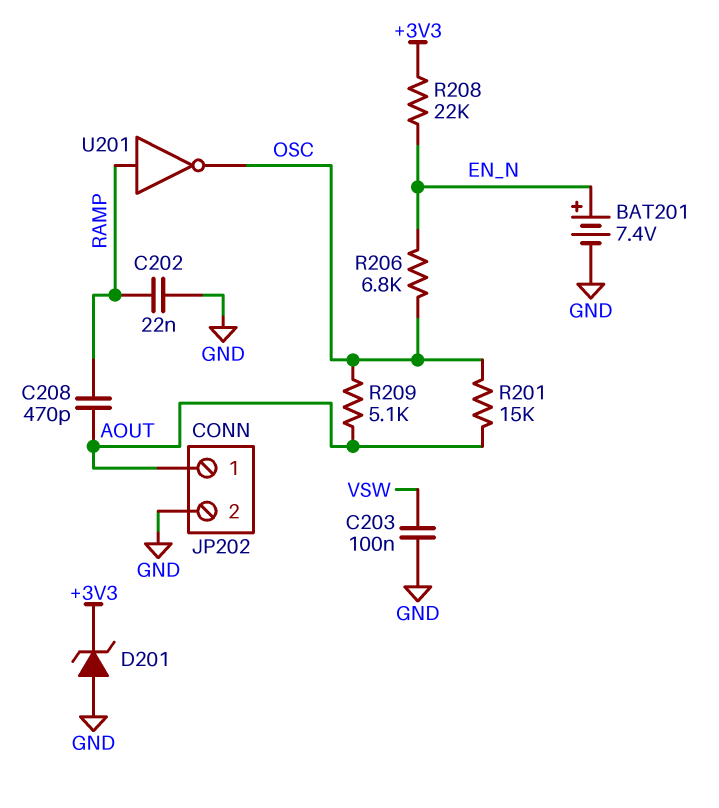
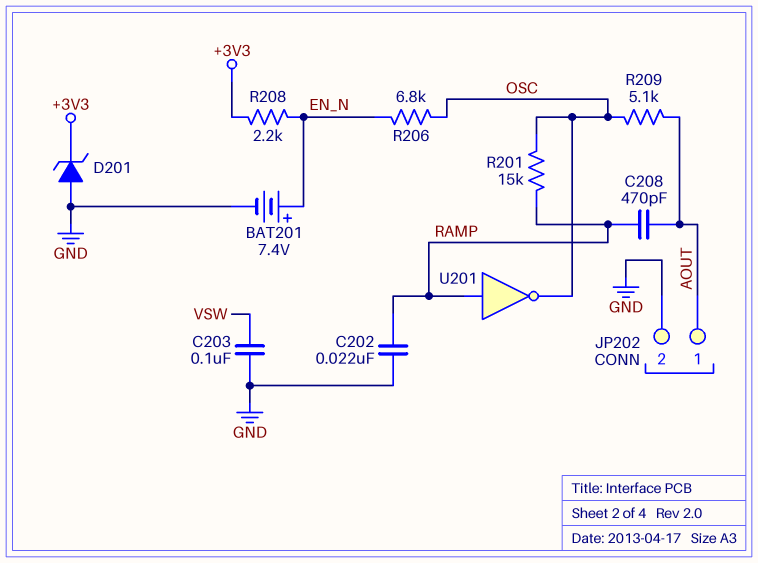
R201: 15k (AOUT, OSC) -> 15k (OSC, RAMP)
R208: 22k (+3V3, EN_N) -> 2.2k (+3V3, EN_N)

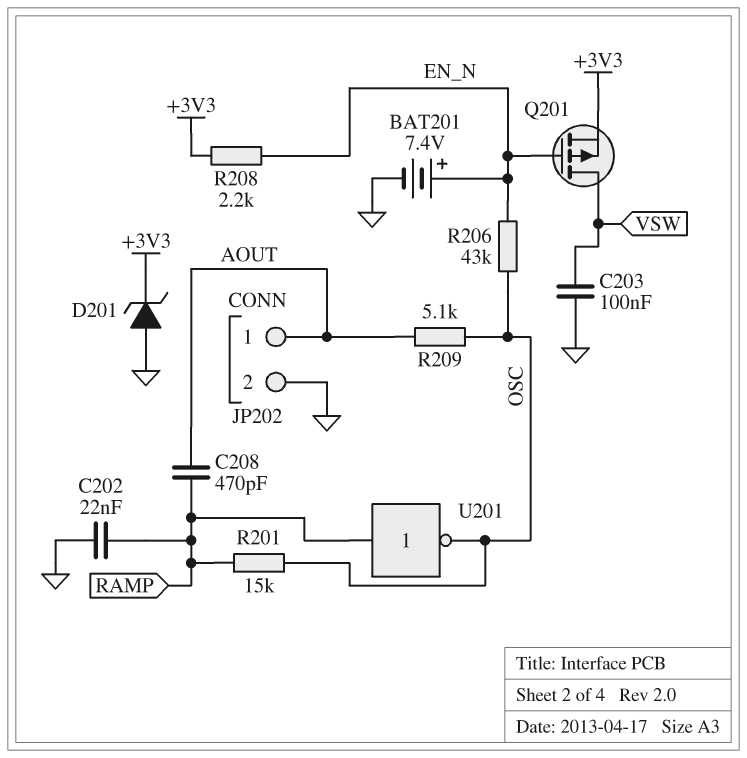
Q201: none -> PMOS (G EN_N, D VSW, S +3V3)
R206: 6.8k (EN_N, OSC) -> 43k (EN_N, OSC)

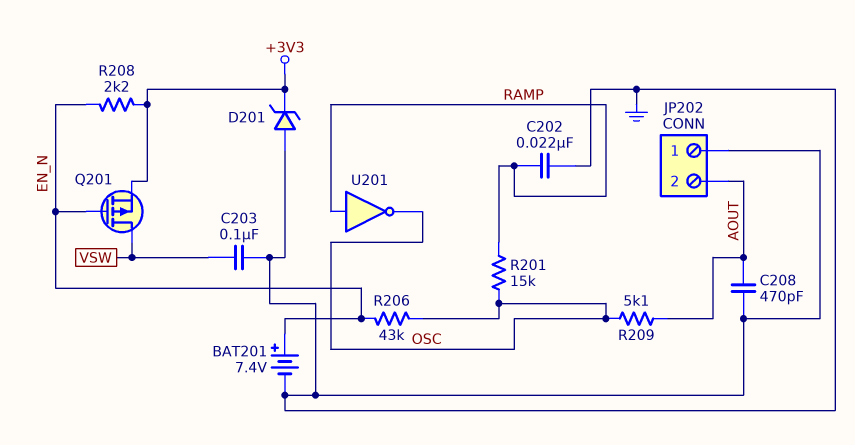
C208: 470pF (AOUT, RAMP) -> 470pF (AOUT, GND)
JP202 pin 1: AOUT -> GND
JP202 pin 2: GND -> AOUT

